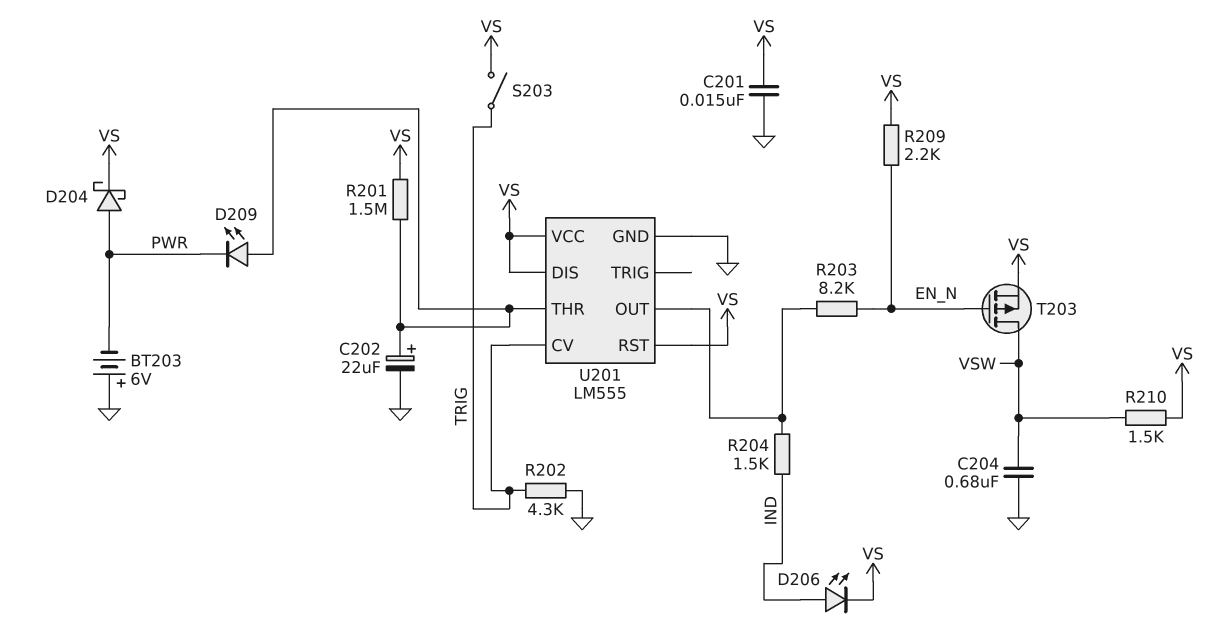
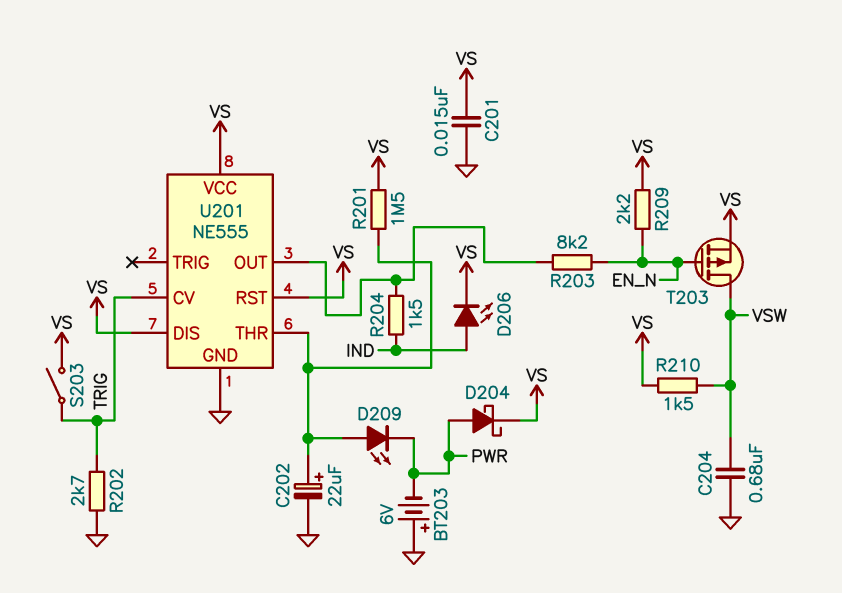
R202: 4.3k (GND, TRIG) -> 2.7k (GND, TRIG)
U201: LM555 -> NE555

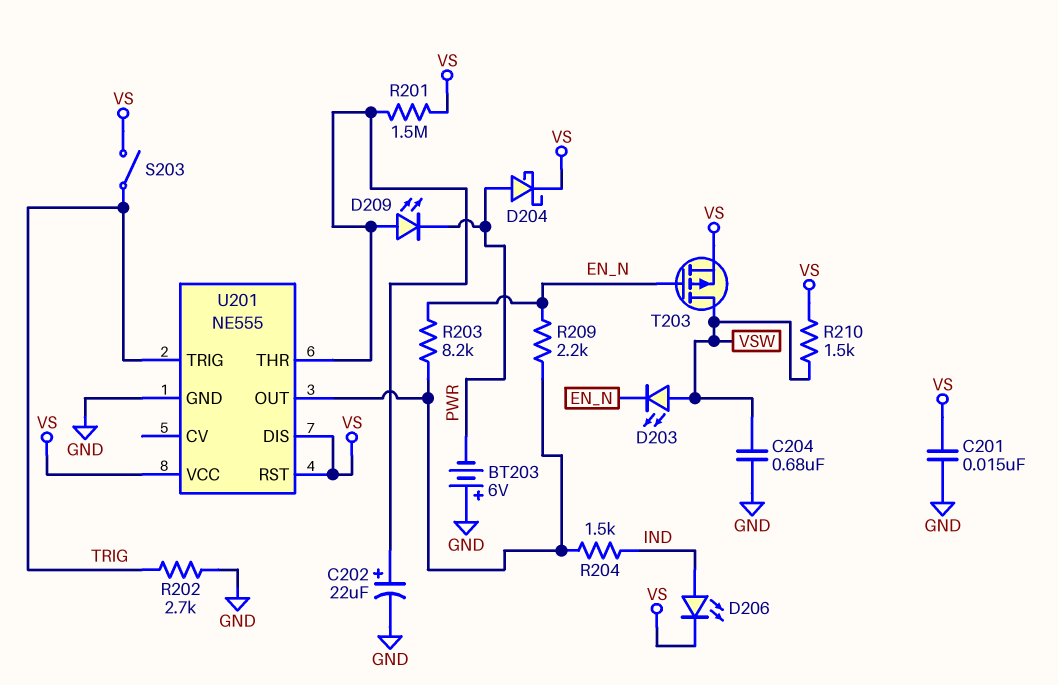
D203: none -> LED (A VSW, K EN_N)
R209: 2.2k (EN_N, VS) -> 2.2k (EN_N, U201/OUT)
U201 pin CV: TRIG -> none
U201 pin TRIG: none -> TRIG

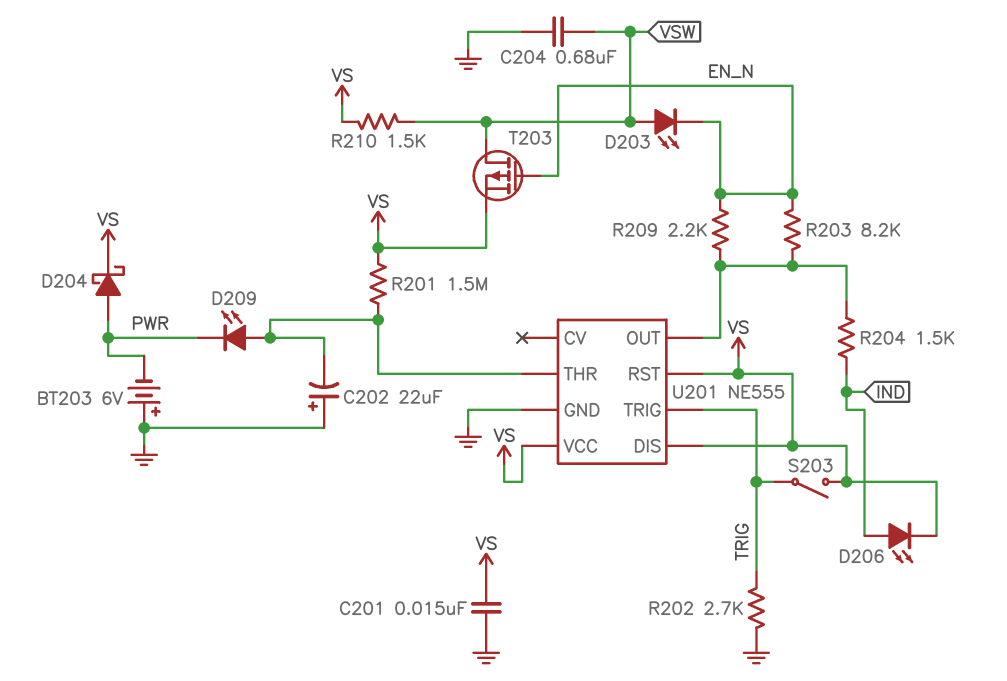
C202: 22uF (plus U201/THR, minus GND) -> 22uF (plus GND, minus U201/THR)

